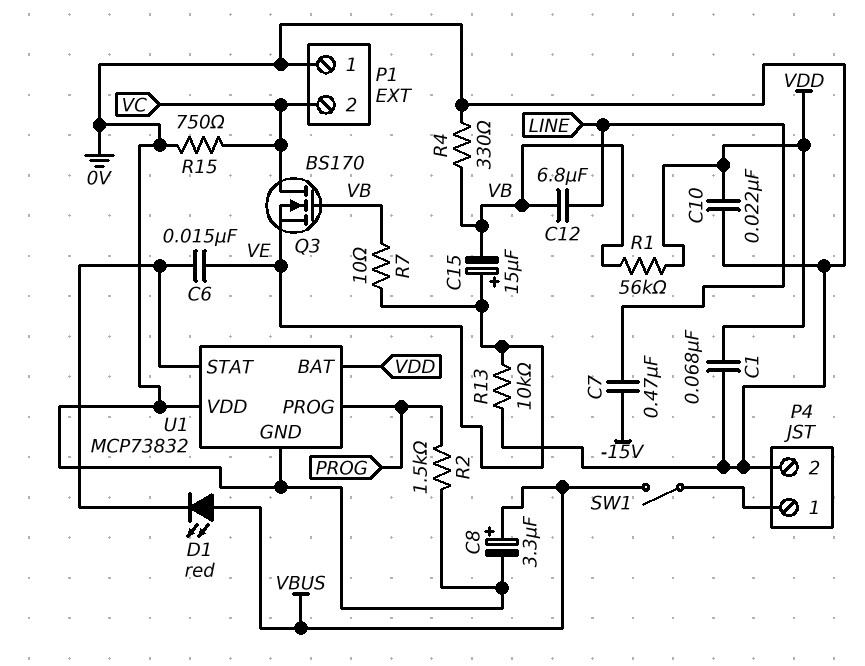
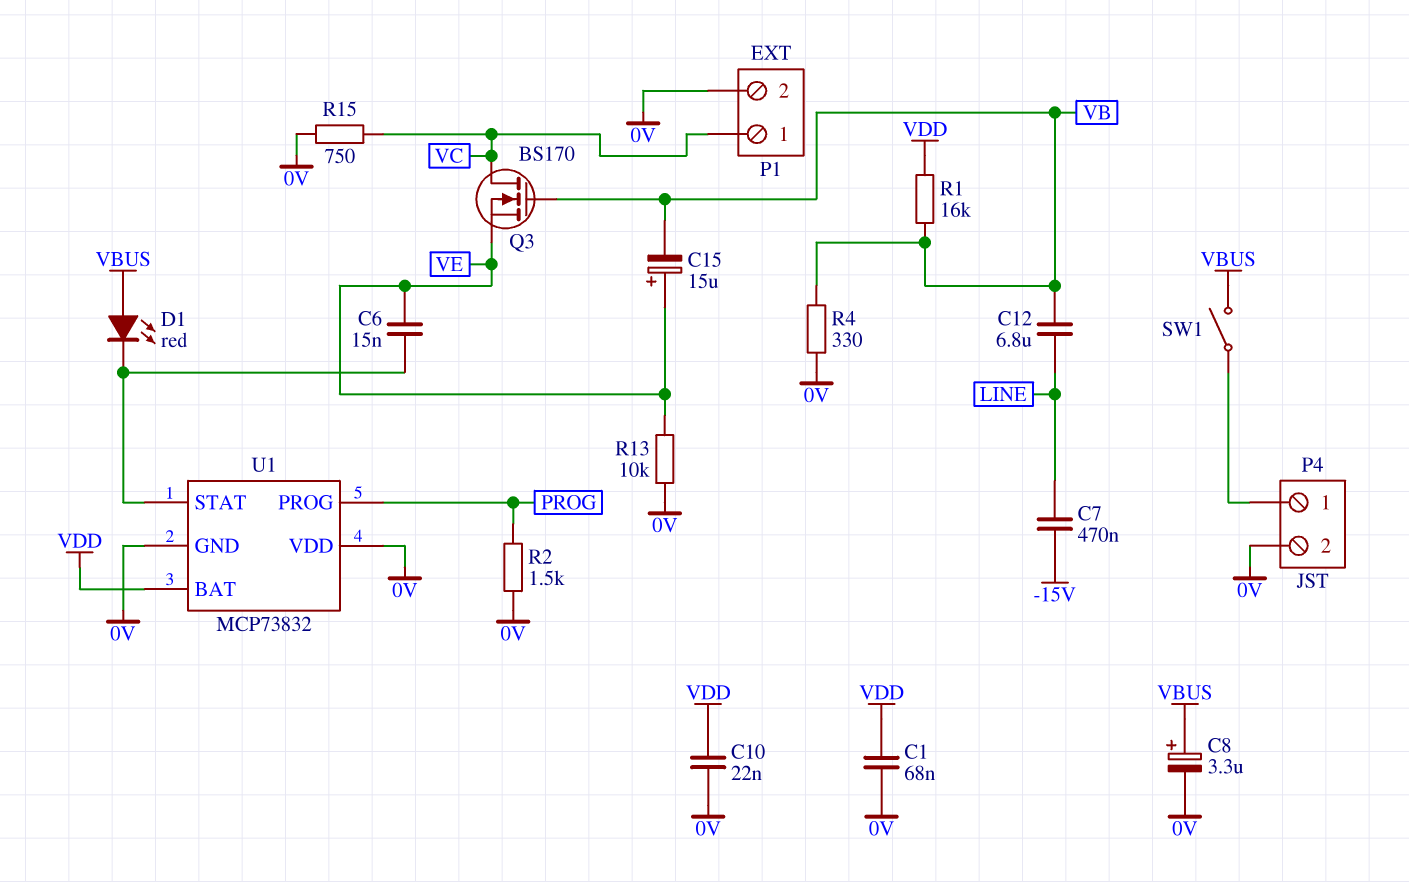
P1 pin 1: 0V -> VC
P1 pin 2: VC -> 0V
R1: 56k (VB, VDD) -> 16k (VB, VDD)
R7: 10 (VB, VE) -> none

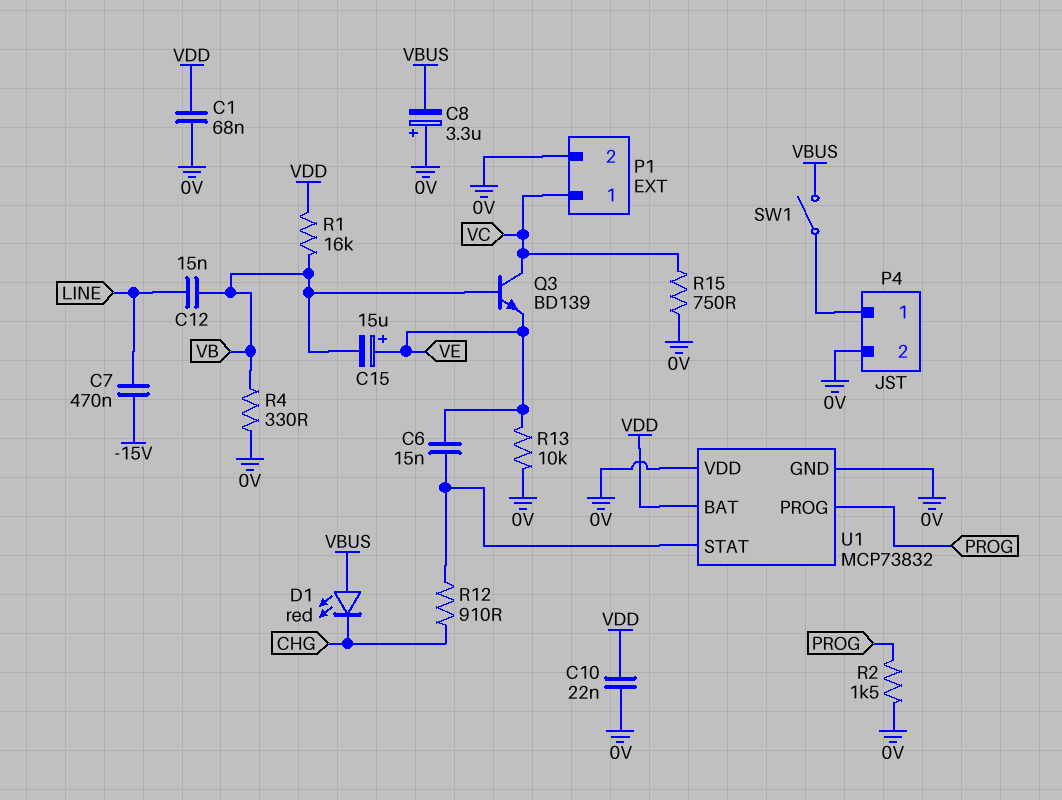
C8: 3.3uF (plus VBUS, minus 0V) -> 3.3uF (plus 0V, minus VBUS)
C12: 6.8uF (LINE, VB) -> 15nF (LINE, VB)
D1: LED red (A VBUS, K U1/STAT) -> LED red (A VBUS, K CHG)
Q3: NMOS BS170 (G VB, D VC, S VE) -> NPN BD139 (B VB, C VC, E VE)
R12: none -> 910 (CHG, U1/STAT)

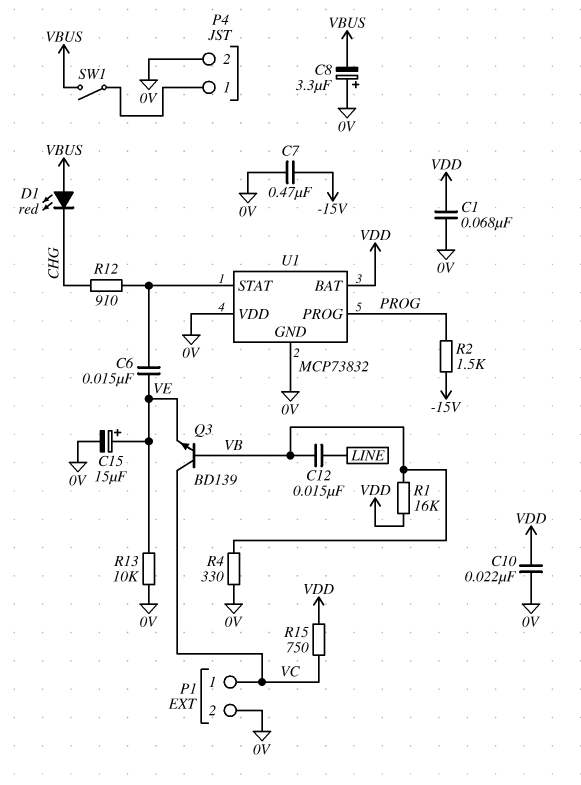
C7: 470nF (-15V, LINE) -> 470nF (-15V, 0V)
C15: 15uF (plus VE, minus VB) -> 15uF (plus VE, minus 0V)
R2: 1.5k (0V, PROG) -> 1.5k (-15V, PROG)
R15: 750 (0V, VC) -> 750 (VC, VDD)

